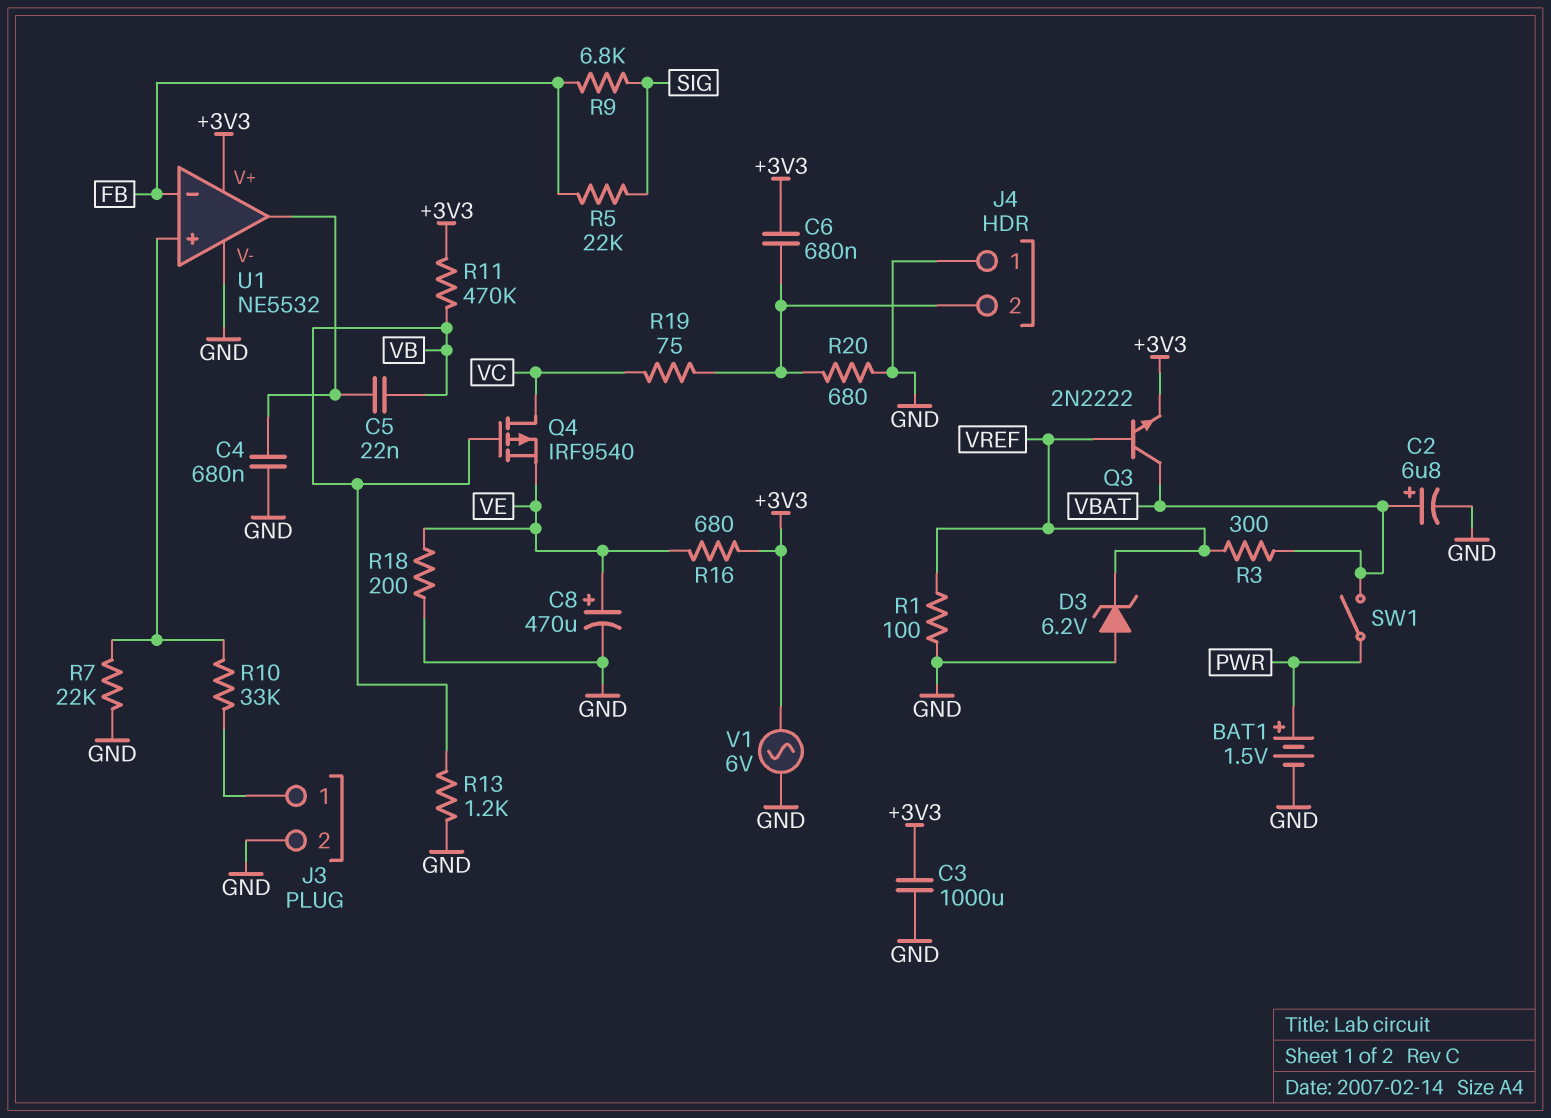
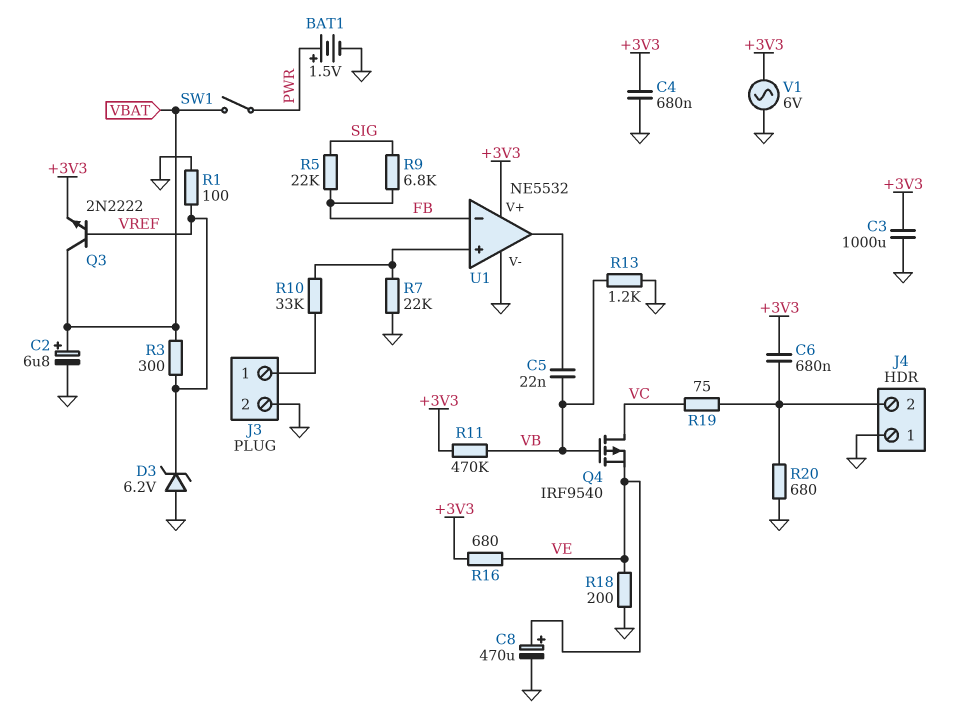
C4: 680nF (GND, U1/out) -> 680nF (+3V3, GND)

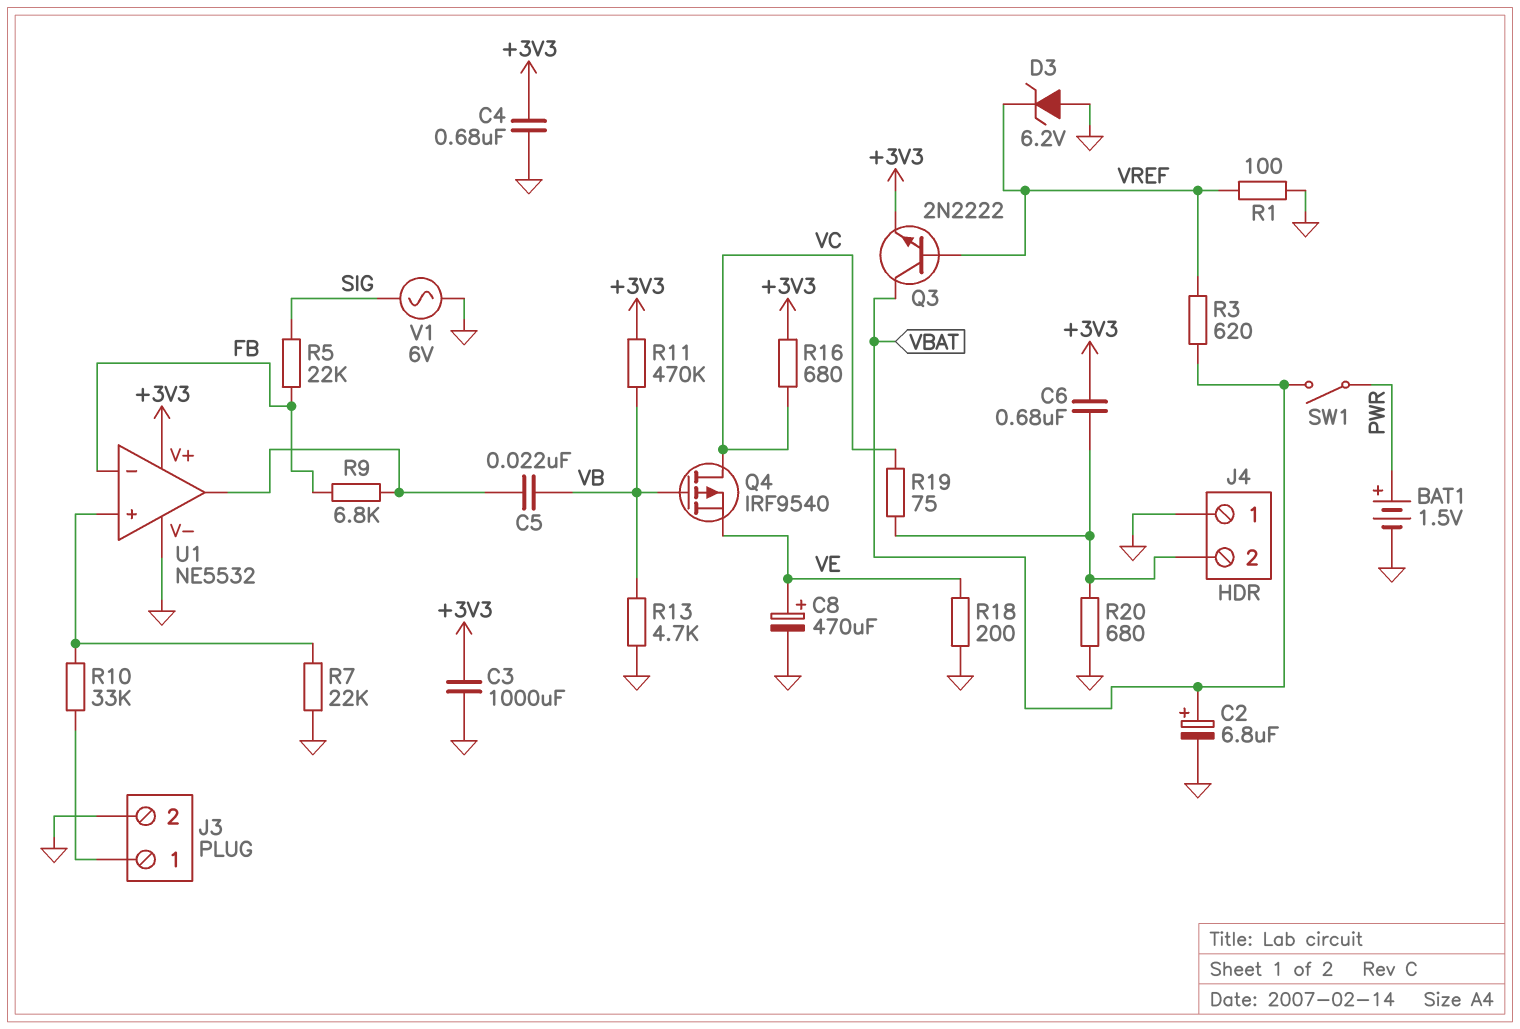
R3: 300 (VBAT, VREF) -> 620 (VBAT, VREF)
R9: 6.8k (FB, SIG) -> 6.8k (FB, U1/out)
R13: 1.2k (GND, VB) -> 4.7k (GND, VB)
R16: 680 (+3V3, VE) -> 680 (+3V3, VC)
V1: AC 6V (+3V3, GND) -> AC 6V (GND, SIG)

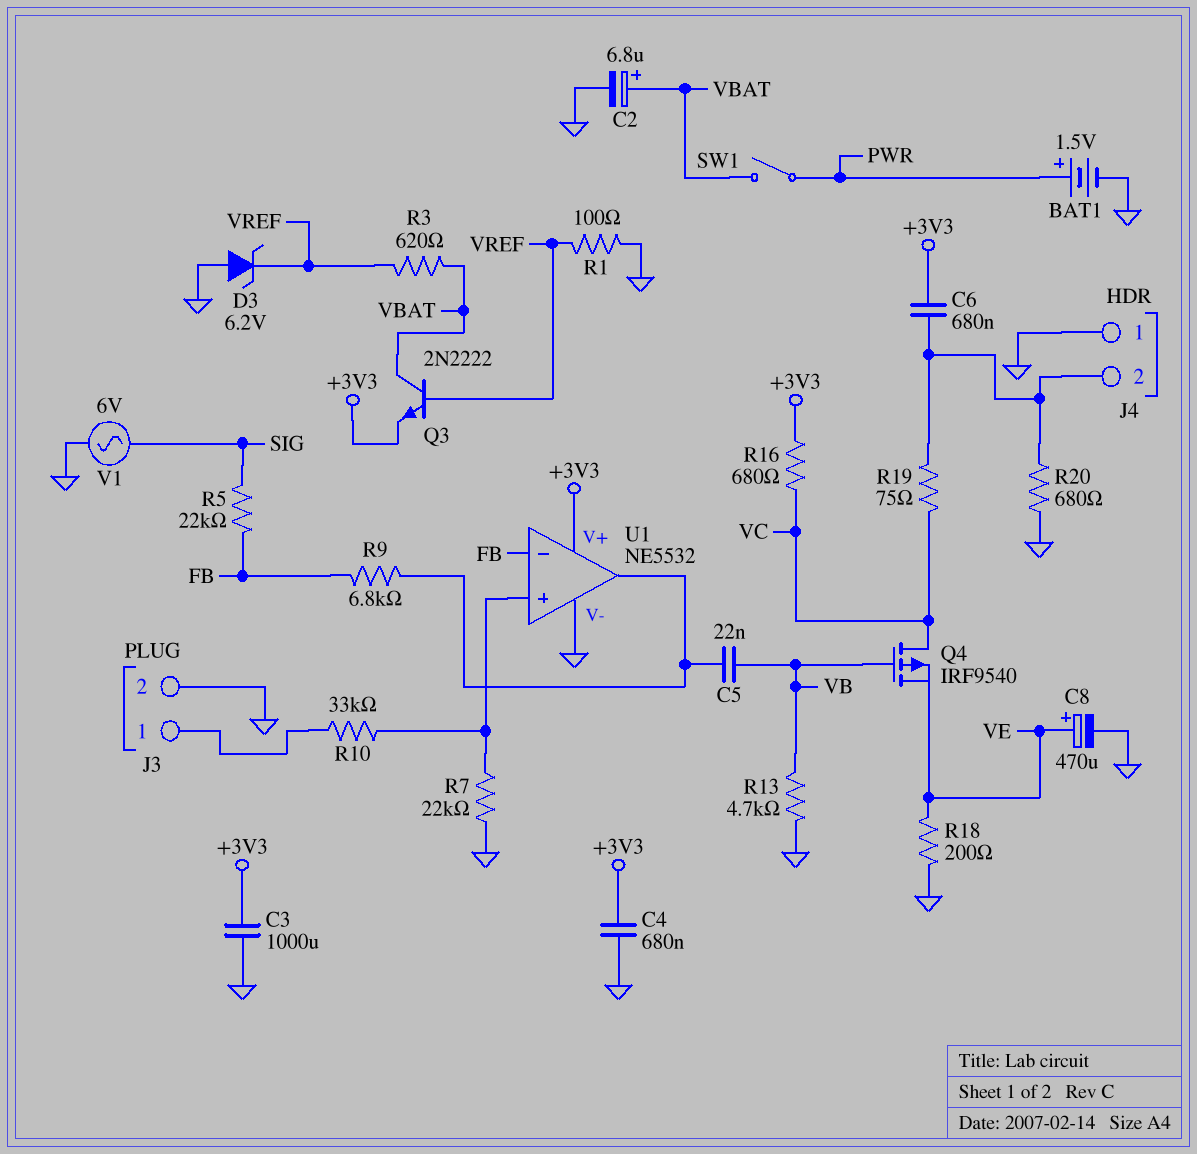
R11: 470k (+3V3, VB) -> none

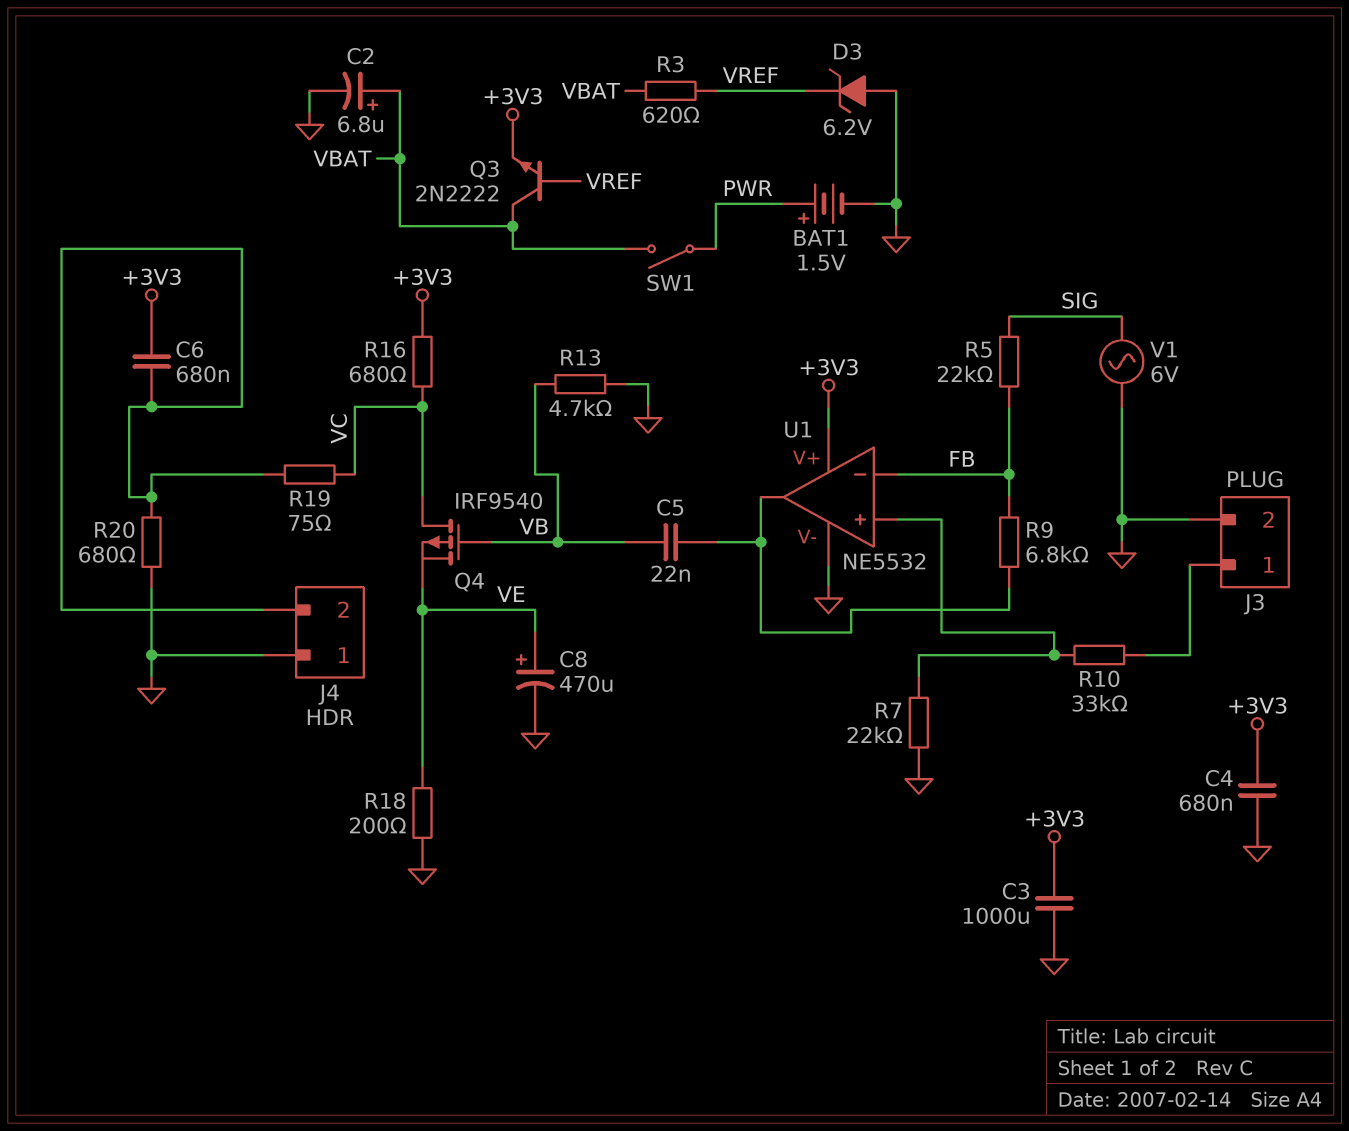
R1: 100 (GND, VREF) -> none

